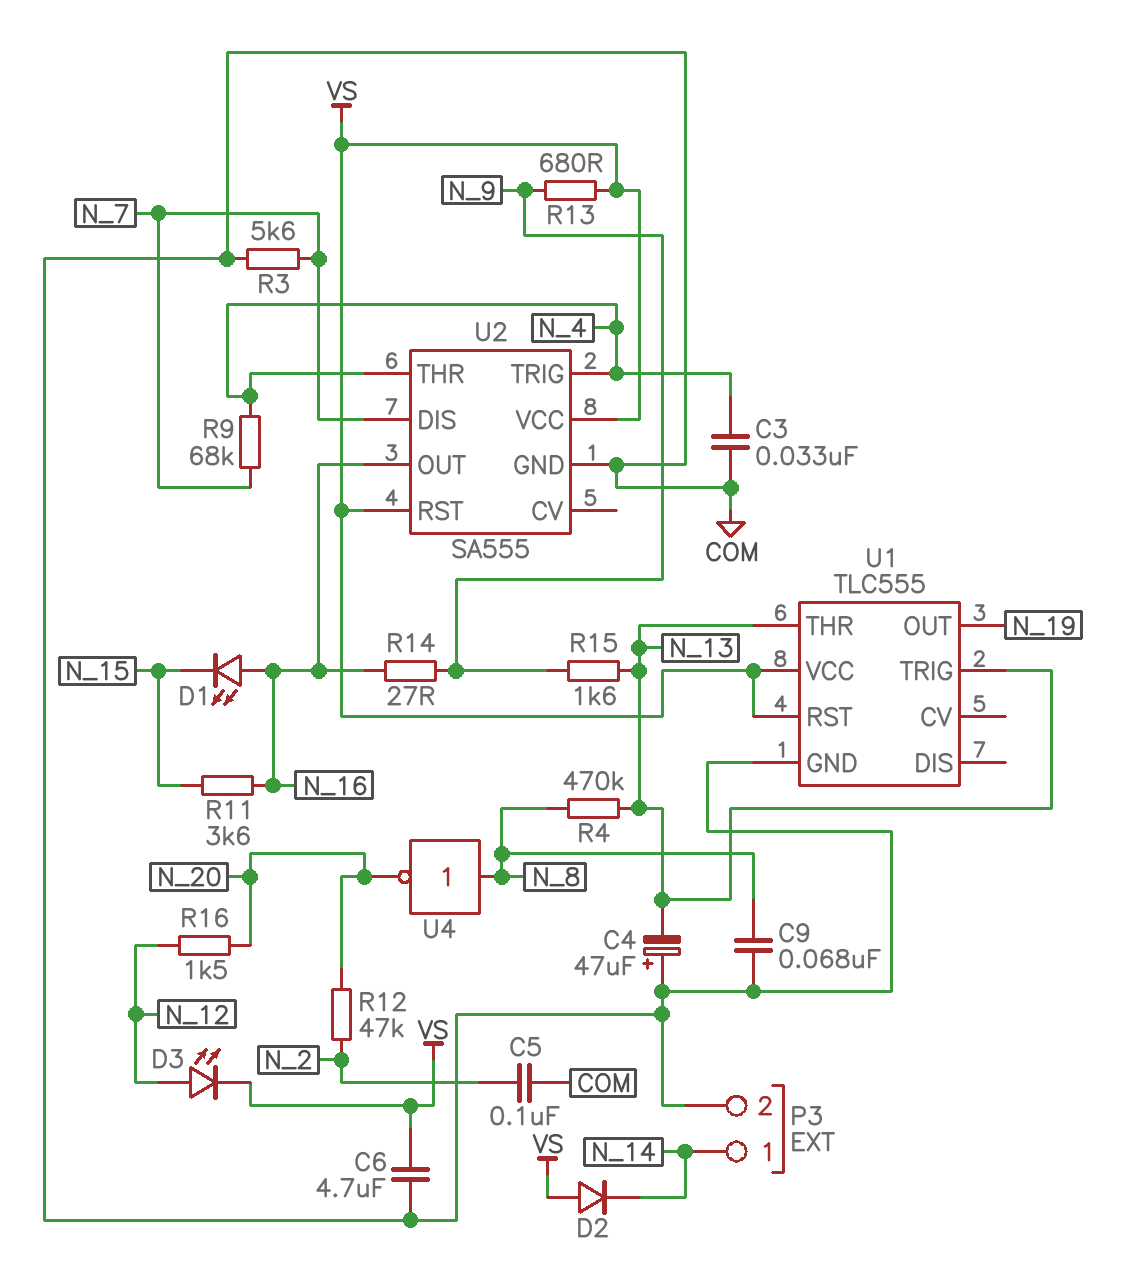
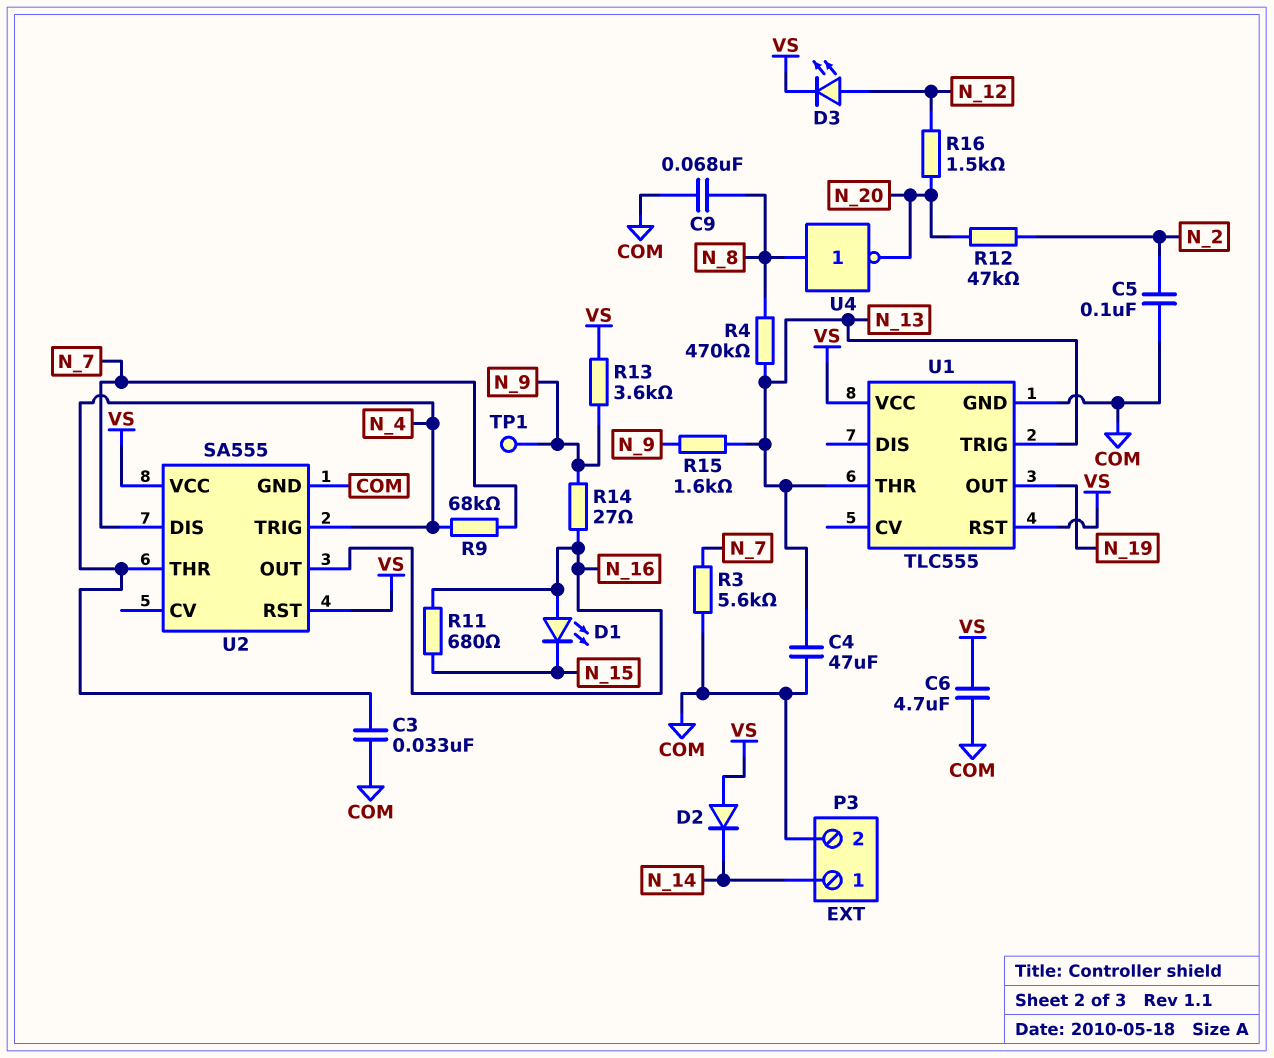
C4: 47uF (plus COM, minus N_13) -> 47uF (COM, N_13)
R11: 3.6k (N_15, N_16) -> 680 (N_15, N_16)
R13: 680 (N_9, VS) -> 3.6k (N_9, VS)
TP1: none -> test point (N_9)

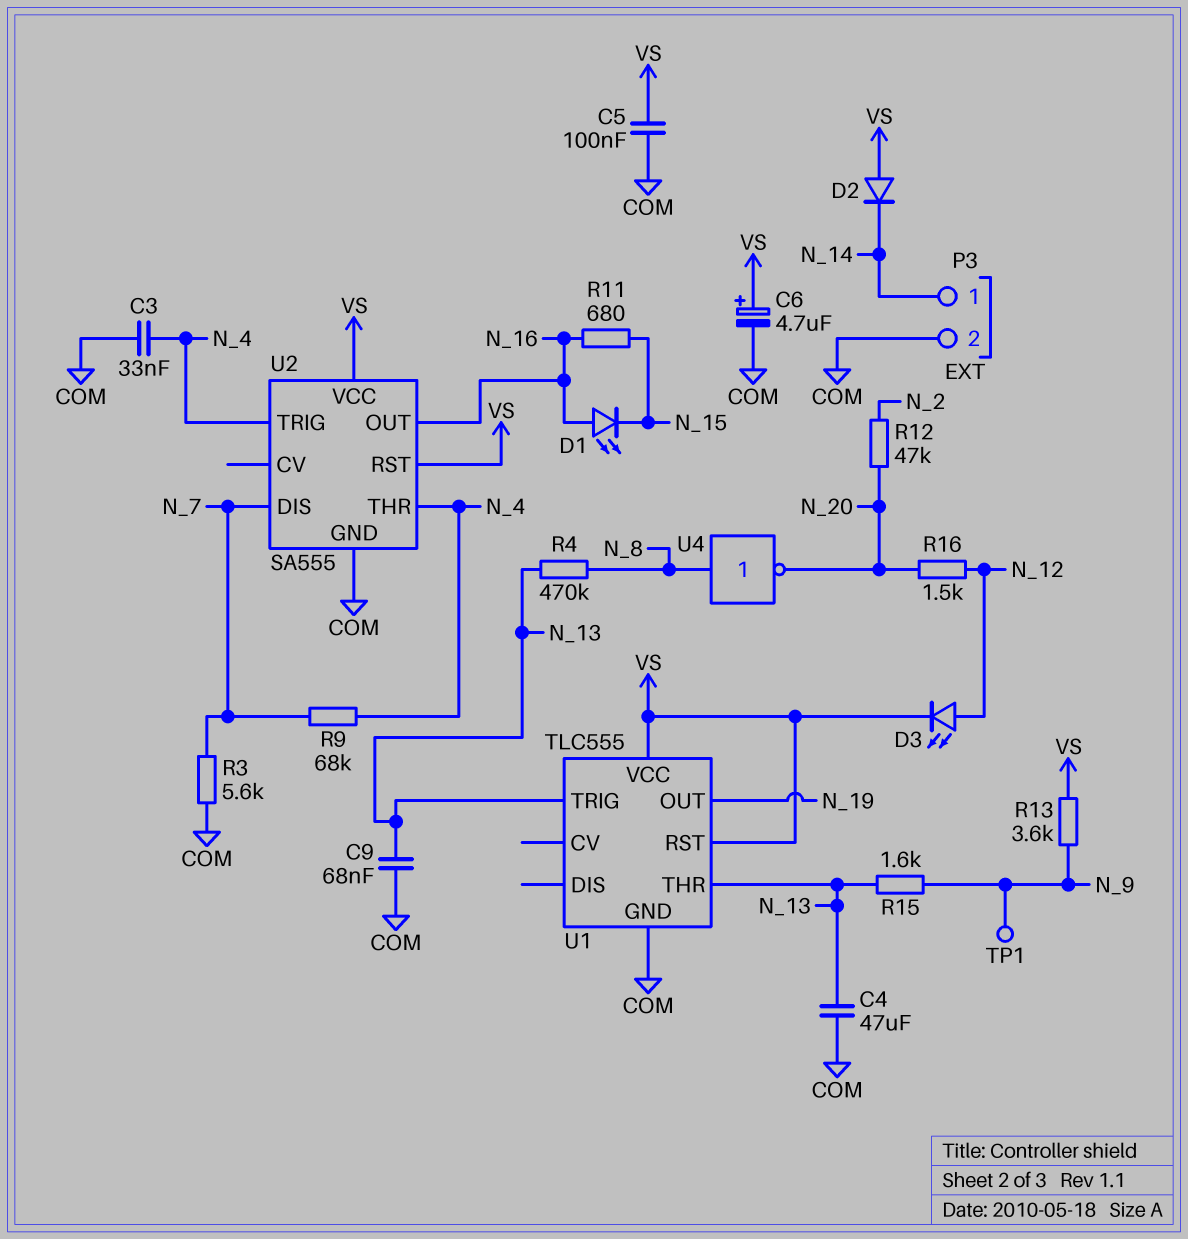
C5: 100nF (COM, N_2) -> 100nF (COM, VS)
C6: 4.7uF (COM, VS) -> 4.7uF (plus VS, minus COM)
C9: 68nF (COM, N_8) -> 68nF (COM, N_13)
R14: 27 (N_9, N_16) -> none

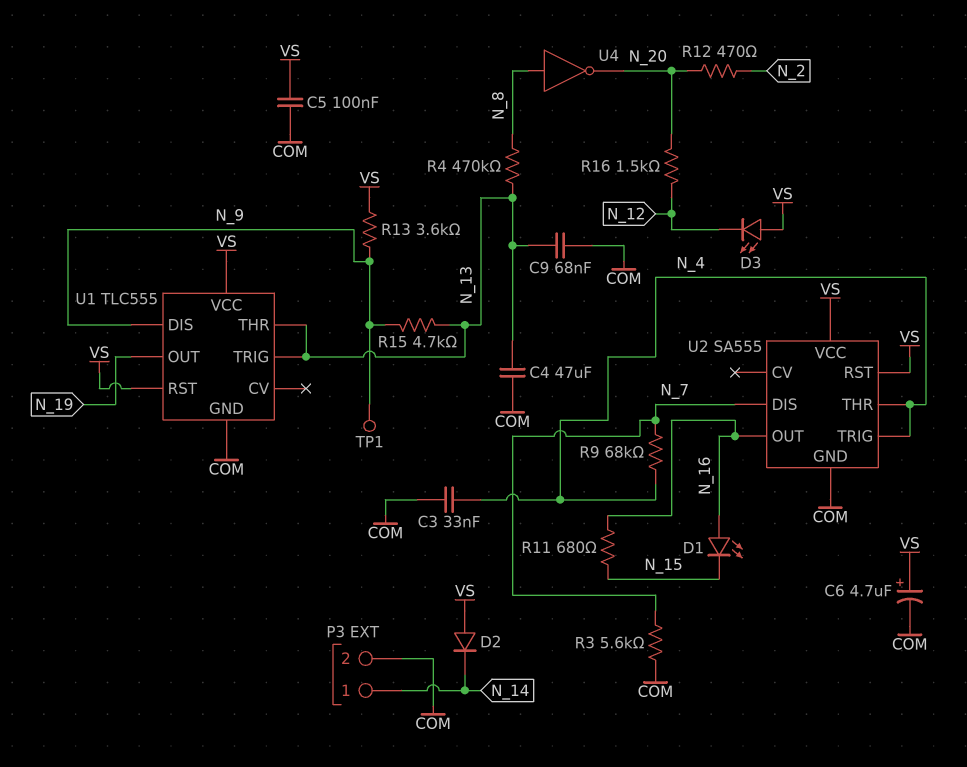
D3: LED (A N_12, K VS) -> LED (A VS, K N_12)
R12: 47k (N_2, N_20) -> 470 (N_2, N_20)
R15: 1.6k (N_9, N_13) -> 4.7k (N_9, N_13)
U1 pin DIS: none -> N_9

